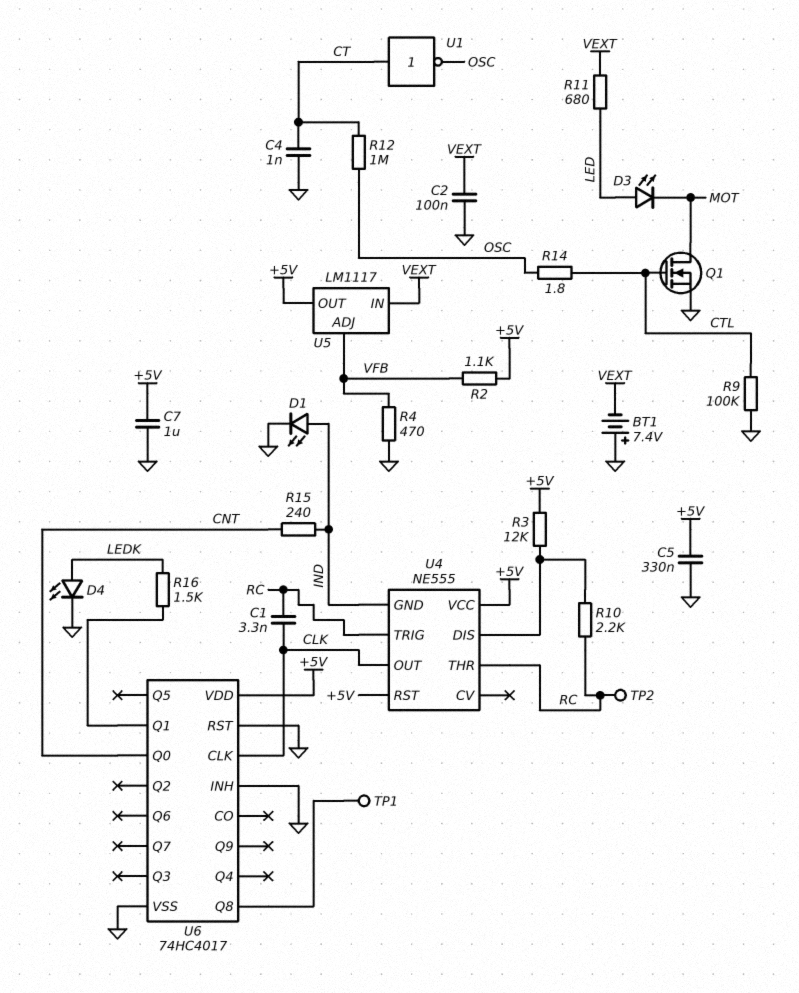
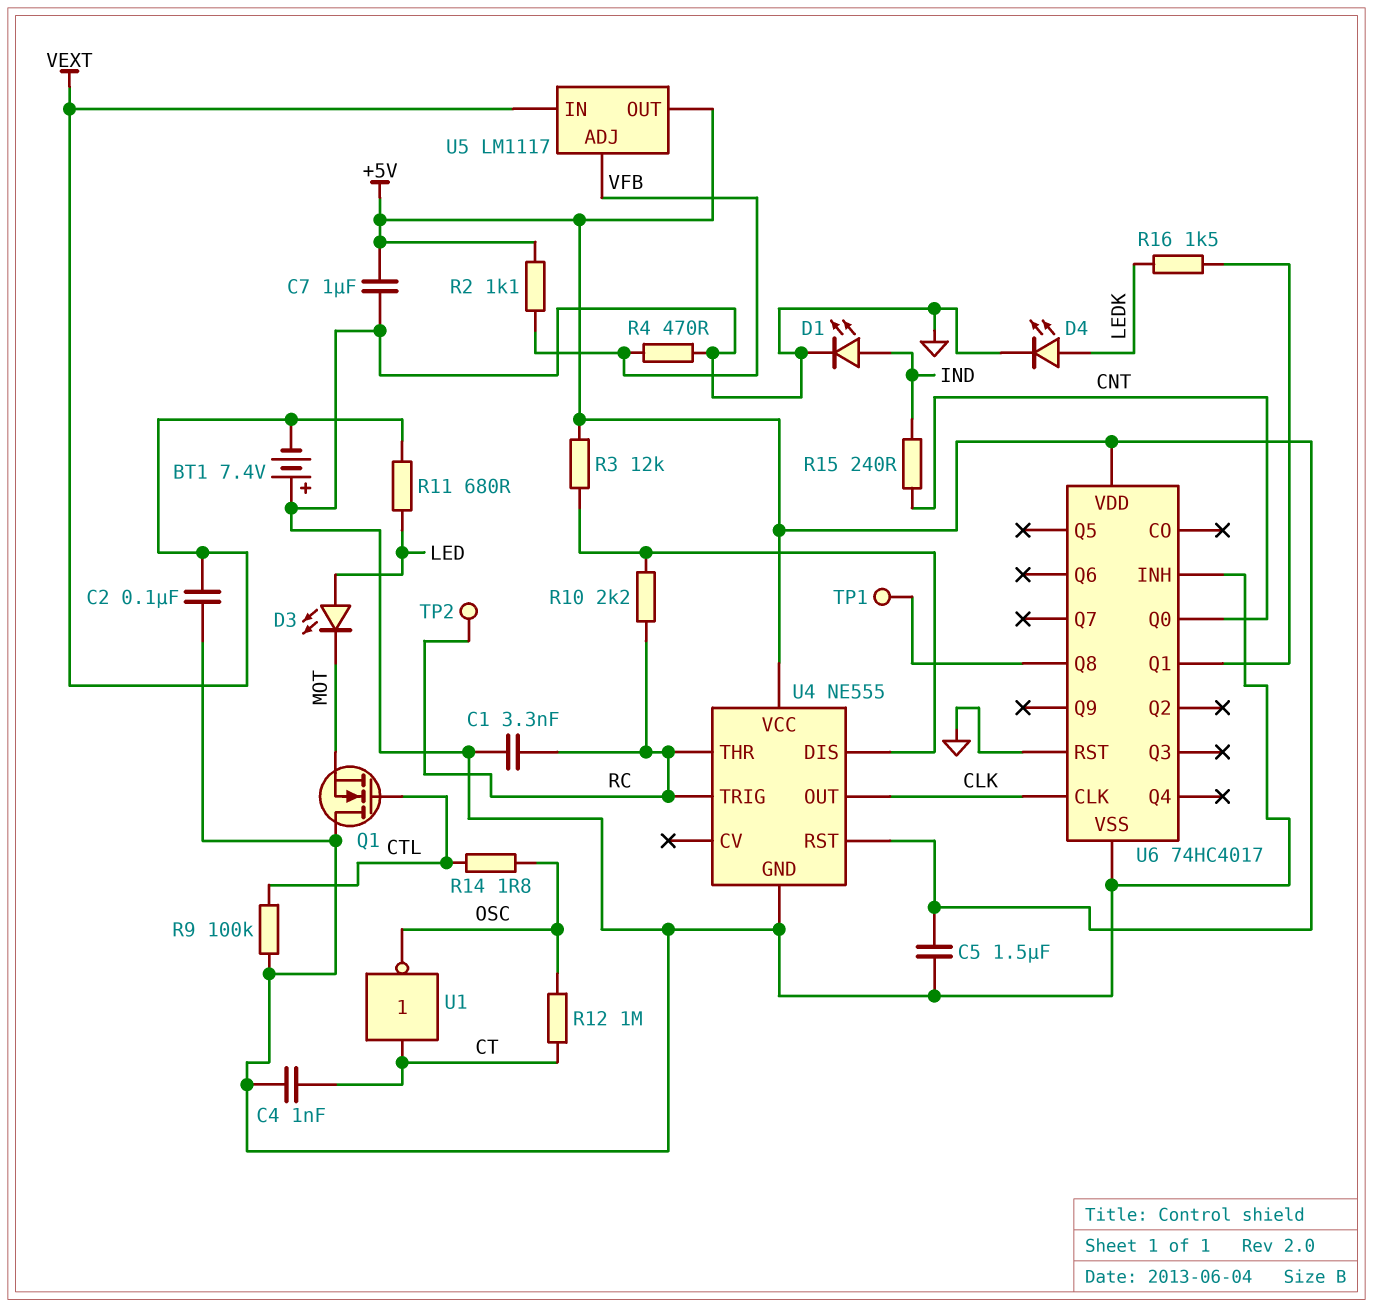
C1: 3.3nF (CLK, RC) -> 3.3nF (GND, RC)
C5: 330nF (+5V, GND) -> 1.5uF (+5V, GND)
Q1: NMOS (G CTL, D MOT, S GND) -> NMOS (G CTL, D GND, S MOT)
U4 pin GND: IND -> GND

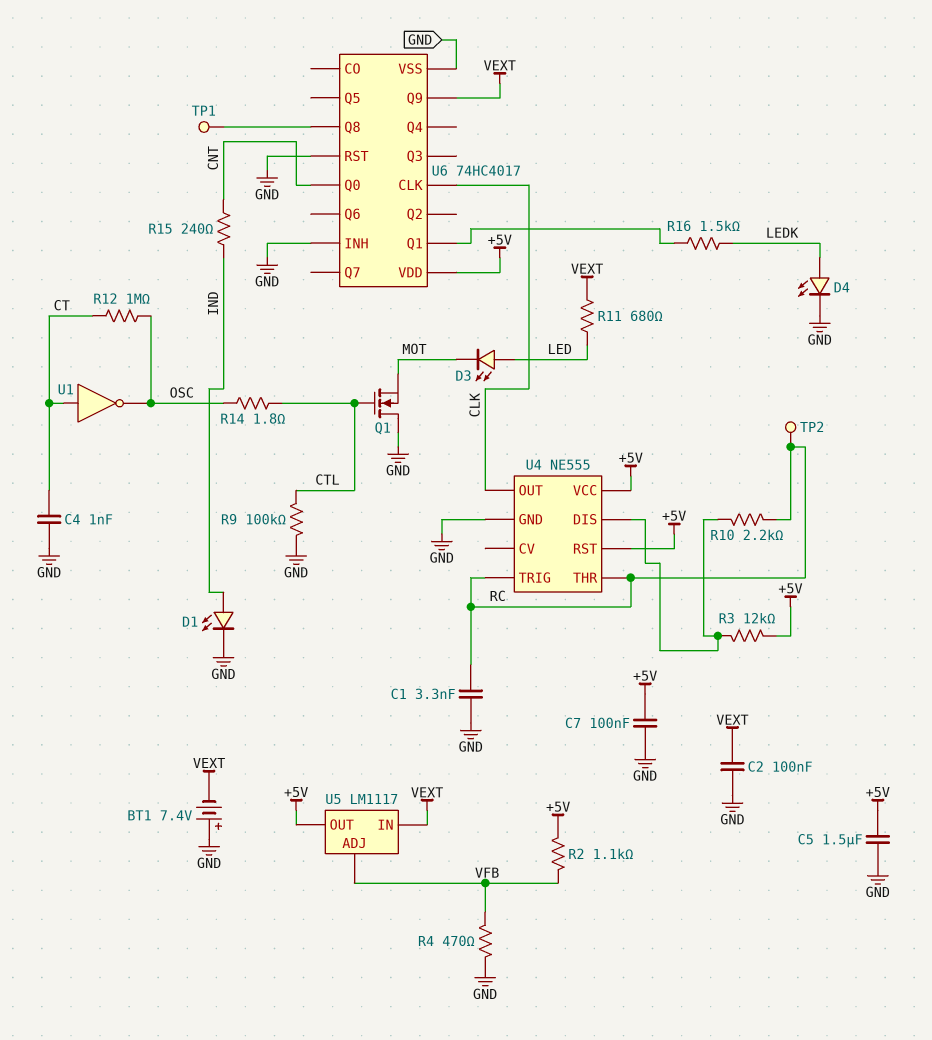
C7: 1uF (+5V, GND) -> 100nF (+5V, GND)
U6 pin Q9: none -> VEXT

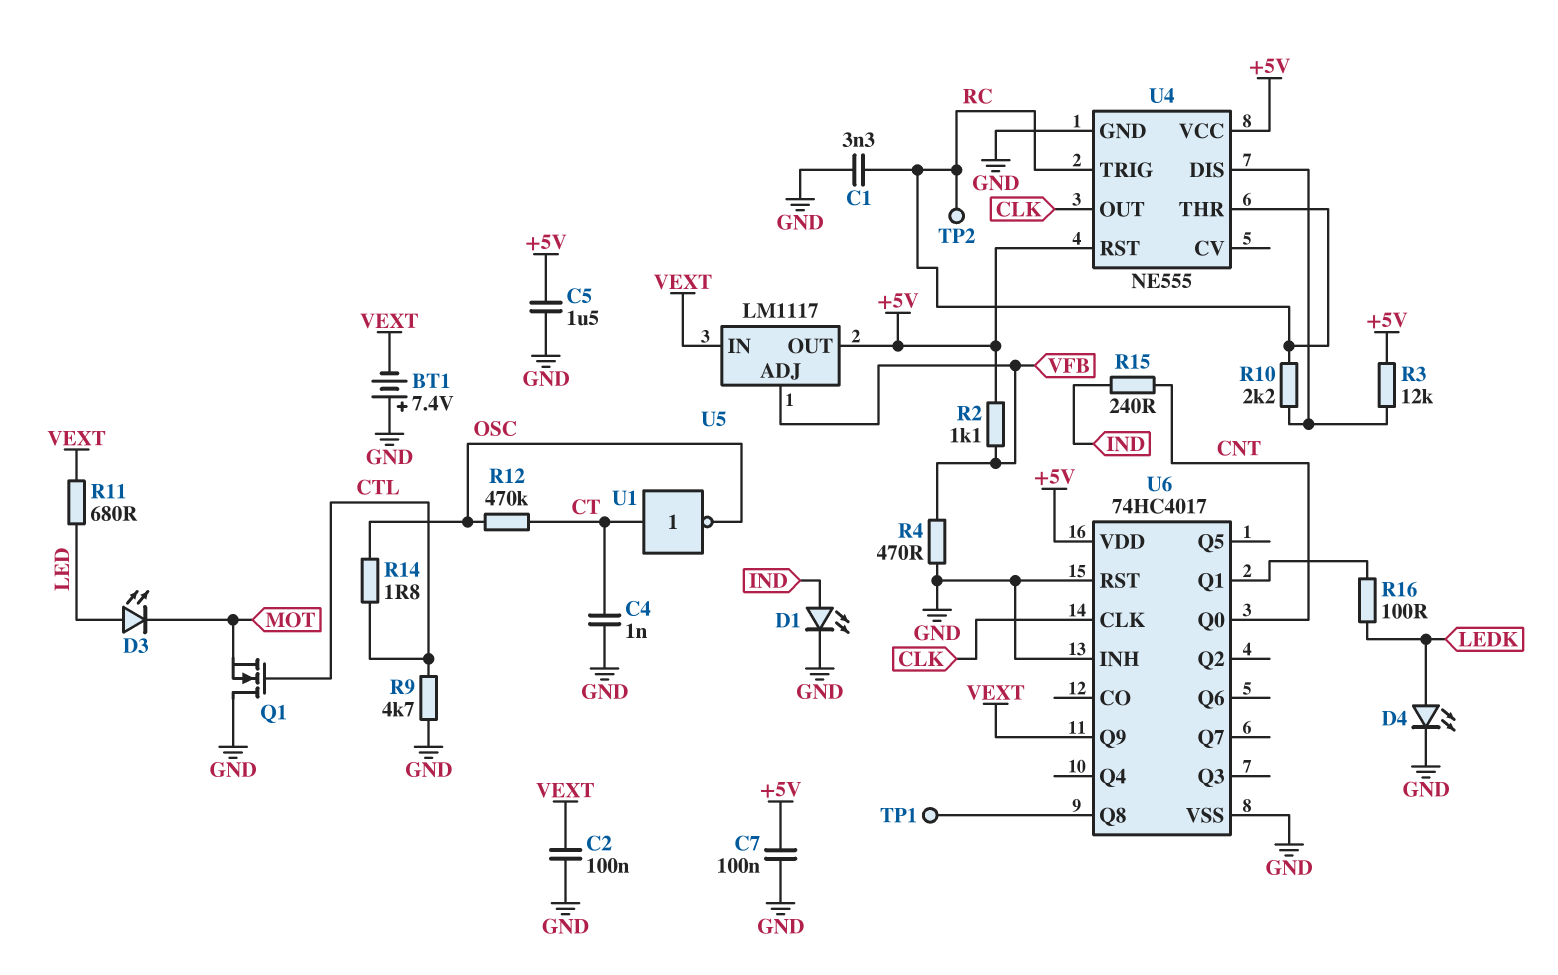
R9: 100k (CTL, GND) -> 4.7k (CTL, GND)
R12: 1M (CT, OSC) -> 470k (CT, OSC)
R16: 1.5k (LEDK, U6/Q1) -> 100 (LEDK, U6/Q1)

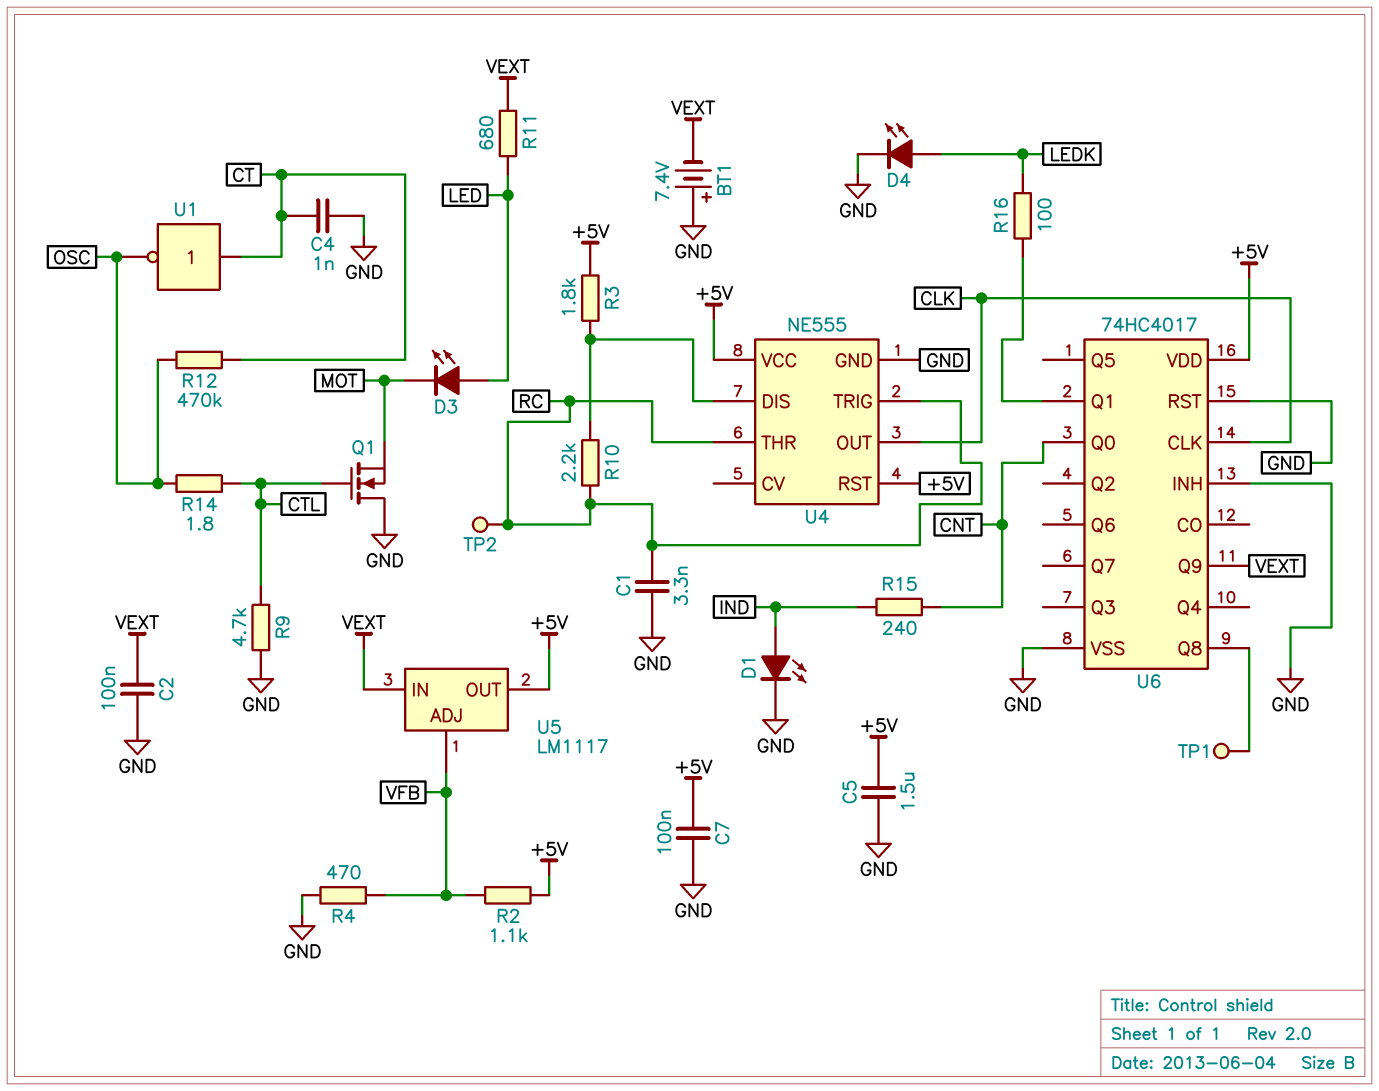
R3: 12k (+5V, U4/DIS) -> 1.8k (+5V, U4/DIS)

